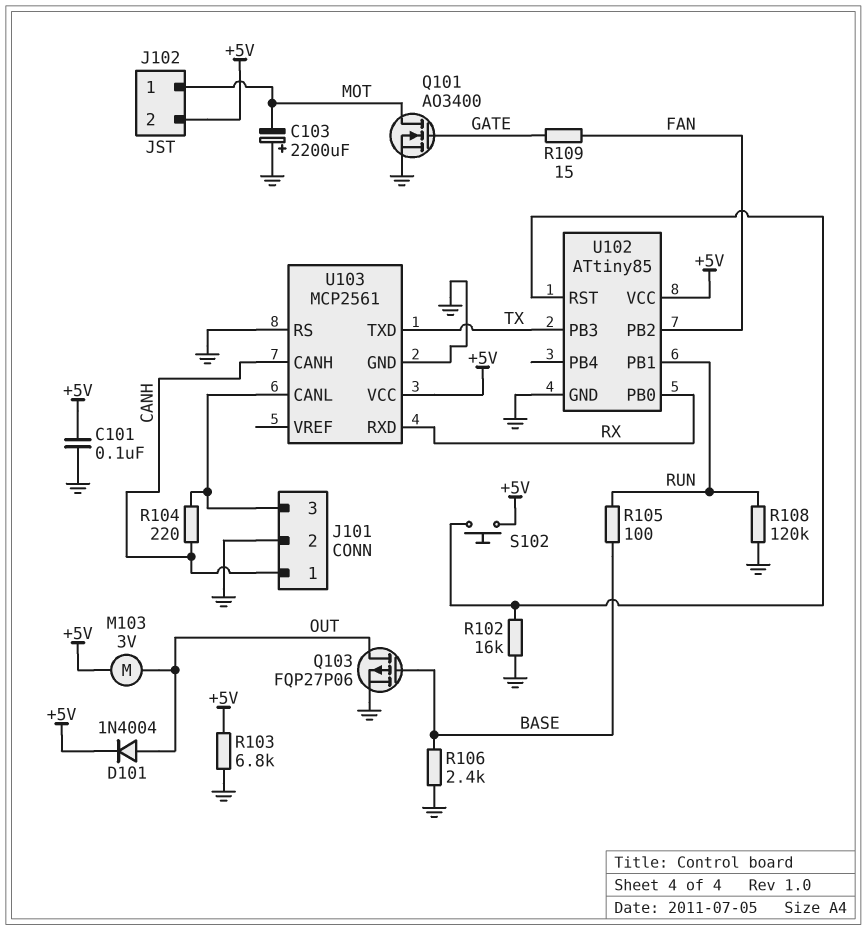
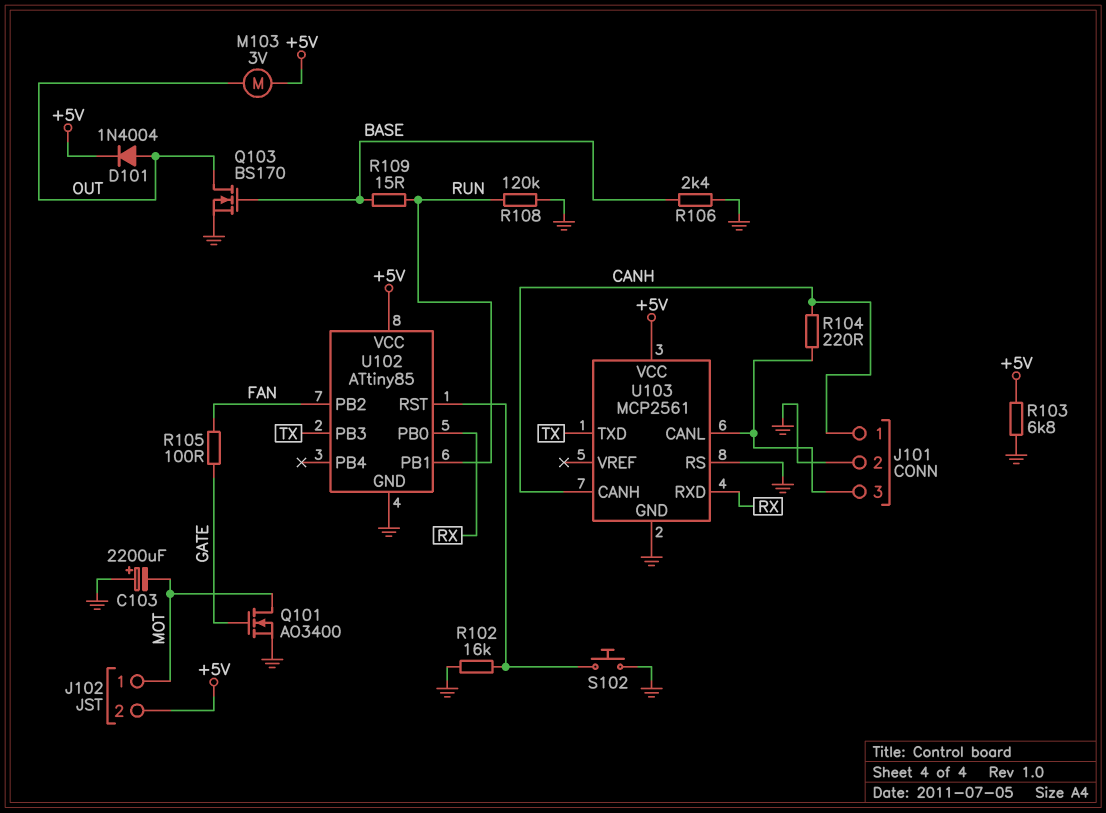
C101: 100nF (+5V, GND) -> none
Q103: PMOS FQP27P06 (G BASE, D OUT, S GND) -> NMOS BS170 (G BASE, D OUT, S GND)
R105: 100 (BASE, RUN) -> 100 (FAN, GATE)
R109: 15 (FAN, GATE) -> 15 (BASE, RUN)
S102: button (+5V, U102/RST) -> button (GND, U102/RST)

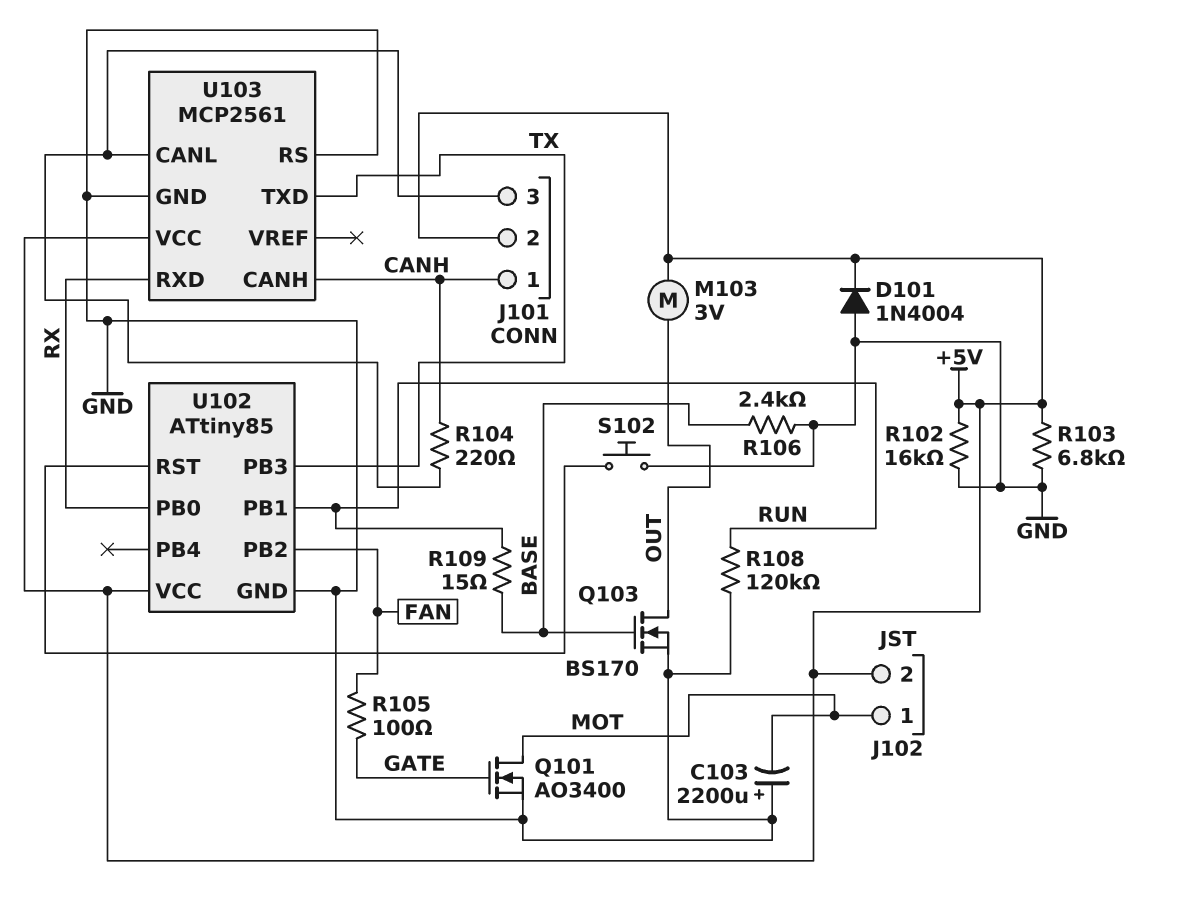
D101: diode 1N4004 (A OUT, K +5V) -> diode 1N4004 (A GND, K +5V)
J101 pin 2: GND -> +5V
R102: 16k (GND, U102/RST) -> 16k (+5V, GND)

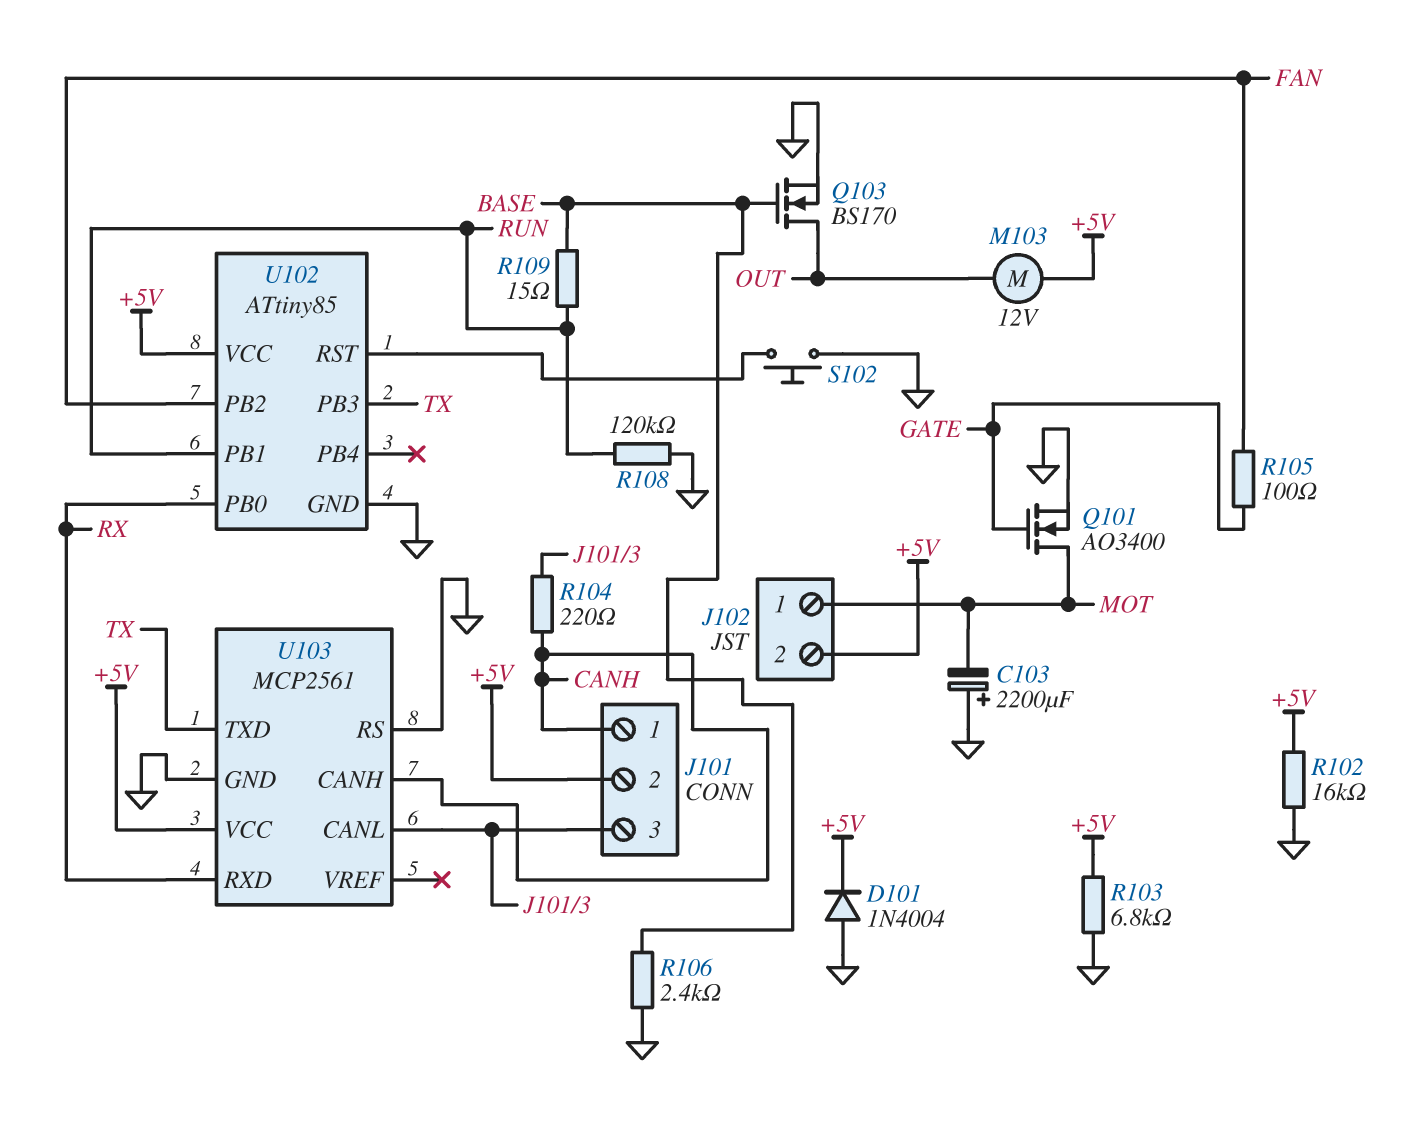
M103: motor 3V (+5V, OUT) -> motor 12V (+5V, OUT)

